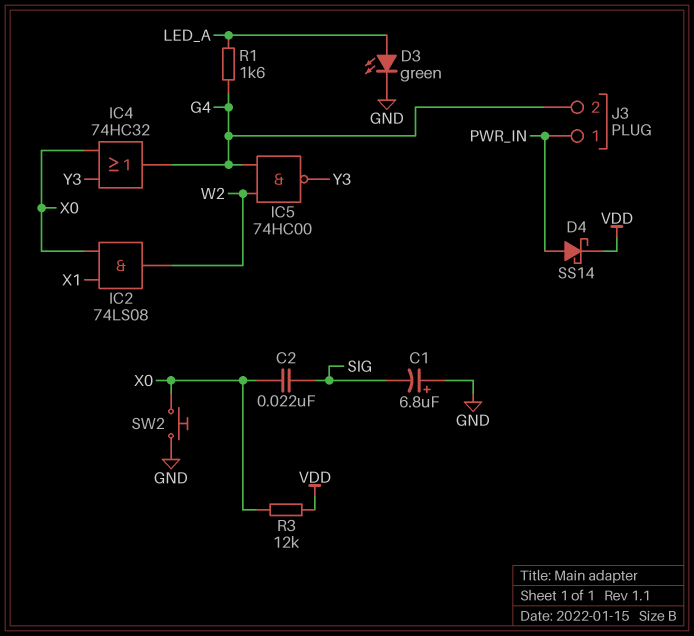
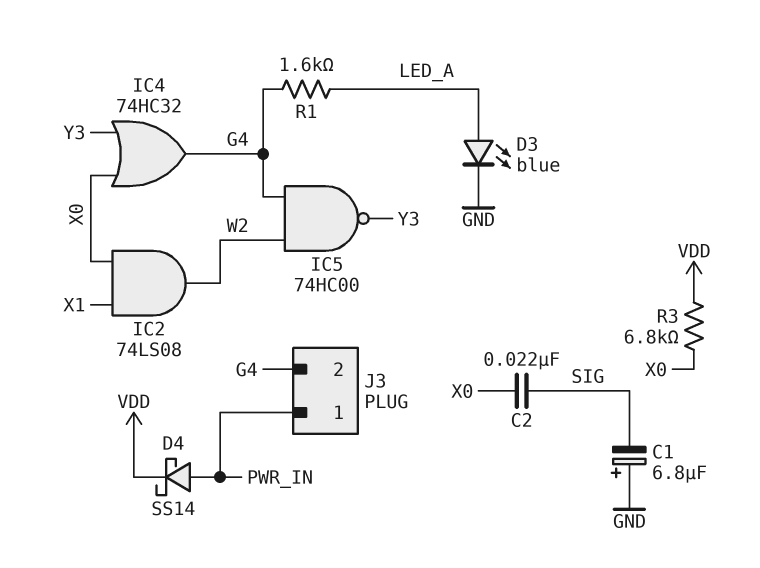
D3: LED green (A LED_A, K GND) -> LED blue (A LED_A, K GND)
R3: 12k (VDD, X0) -> 6.8k (VDD, X0)
SW2: button (GND, X0) -> none

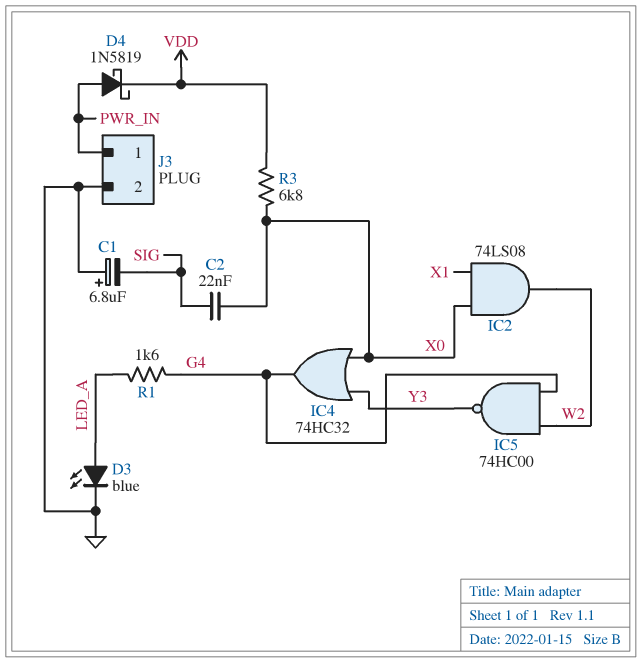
D4: schottky SS14 (A PWR_IN, K VDD) -> schottky 1N5819 (A PWR_IN, K VDD)
J3 pin 2: G4 -> GND

